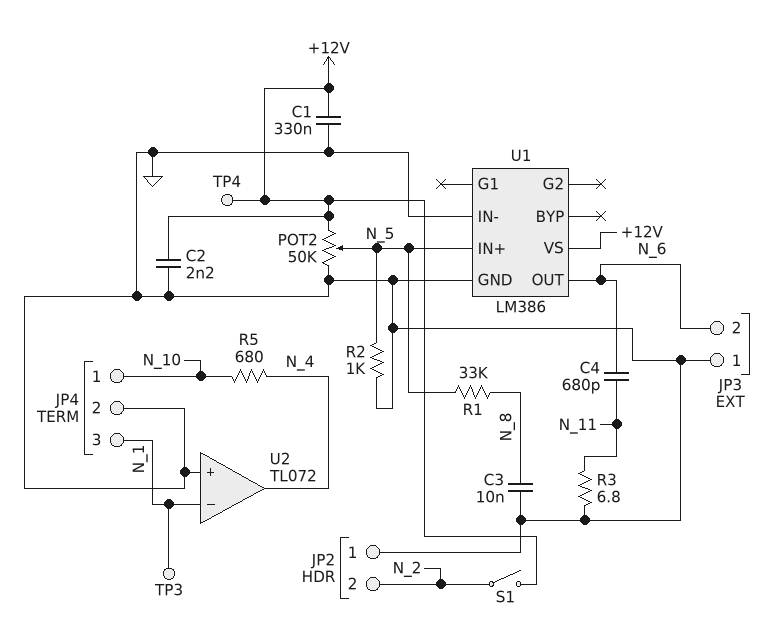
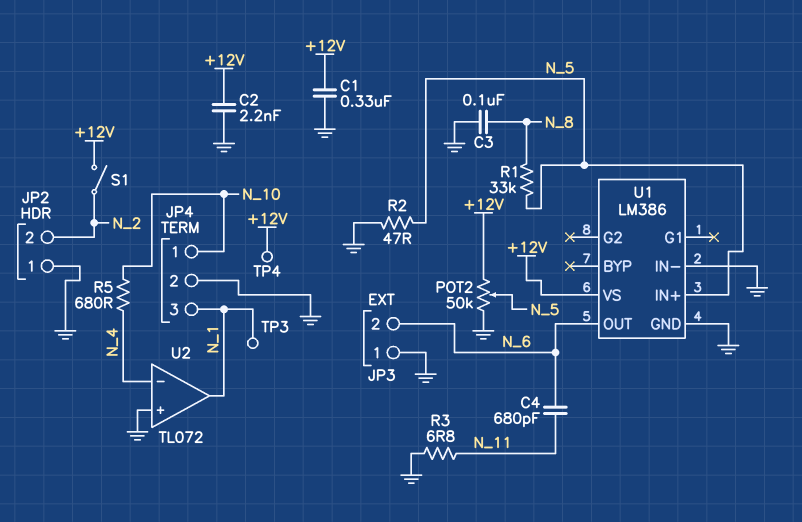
C3: 10nF (GND, N_8) -> 100nF (GND, N_8)
R2: 1k (GND, N_5) -> 47 (GND, N_5)
U2 pin in-: N_1 -> N_4
U2 pin out: N_4 -> N_1

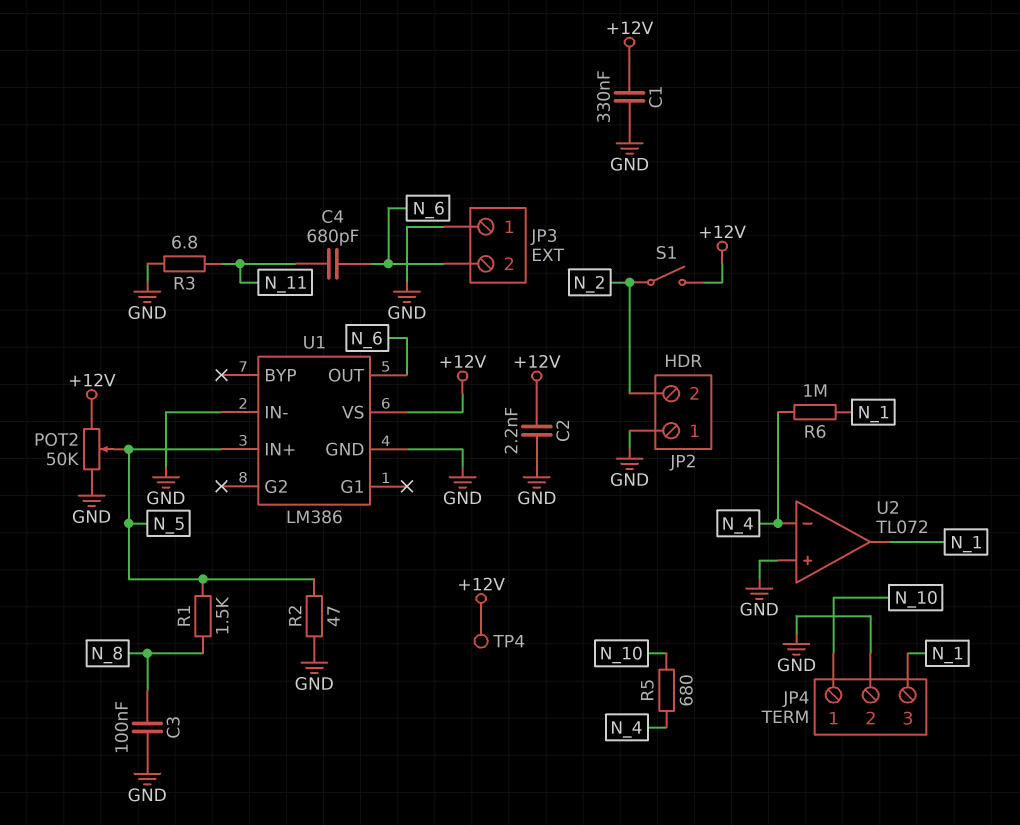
R1: 33k (N_5, N_8) -> 1.5k (N_5, N_8)
R6: none -> 1M (N_1, N_4)
TP3: test point (N_1) -> none

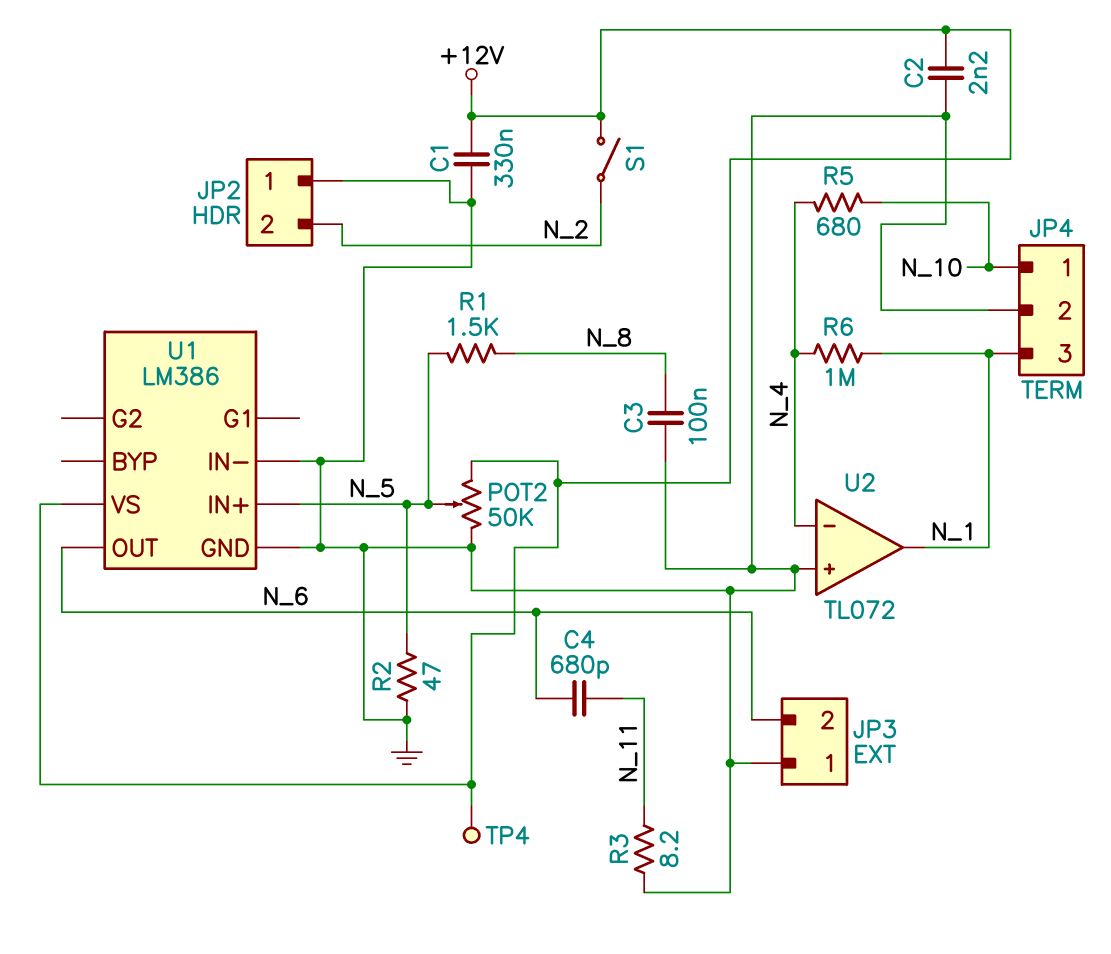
R3: 6.8 (GND, N_11) -> 8.2 (GND, N_11)

